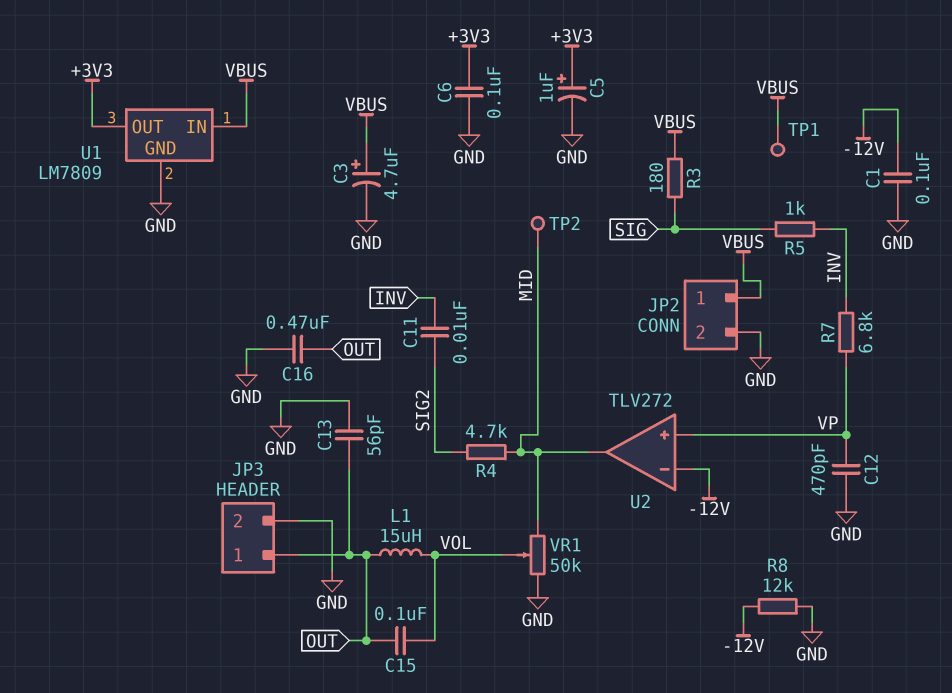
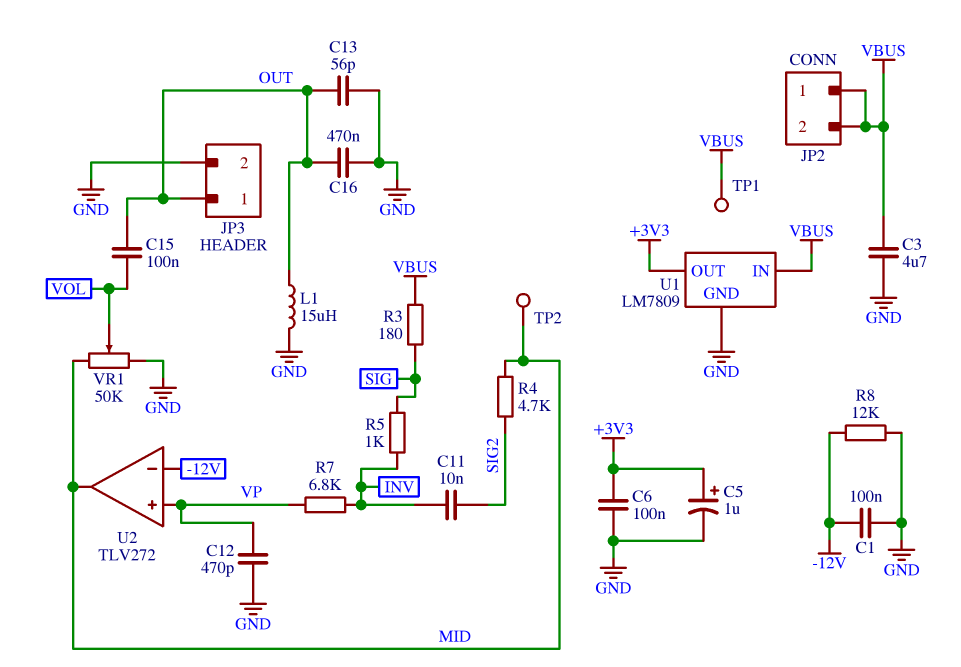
C3: 4.7uF (plus VBUS, minus GND) -> 4.7uF (GND, VBUS)
JP2 pin 2: GND -> VBUS
L1: 15uH (OUT, VOL) -> 15uH (GND, OUT)

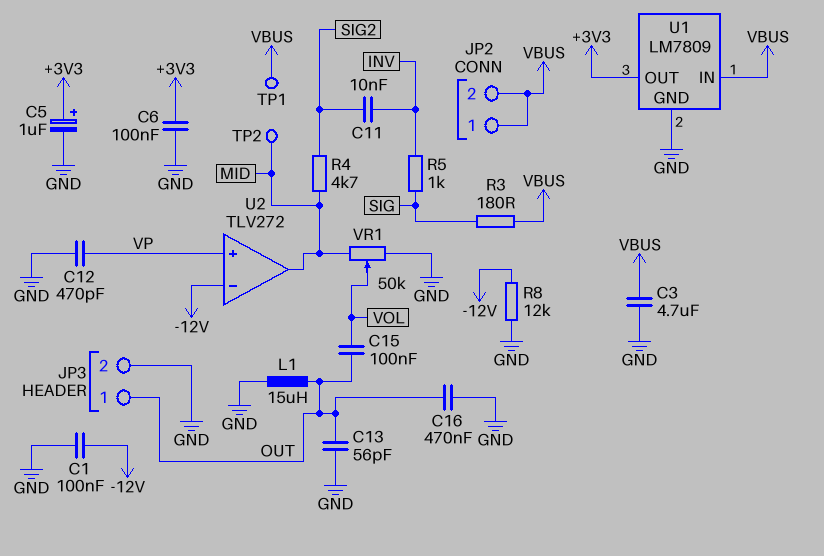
R7: 6.8k (INV, VP) -> none

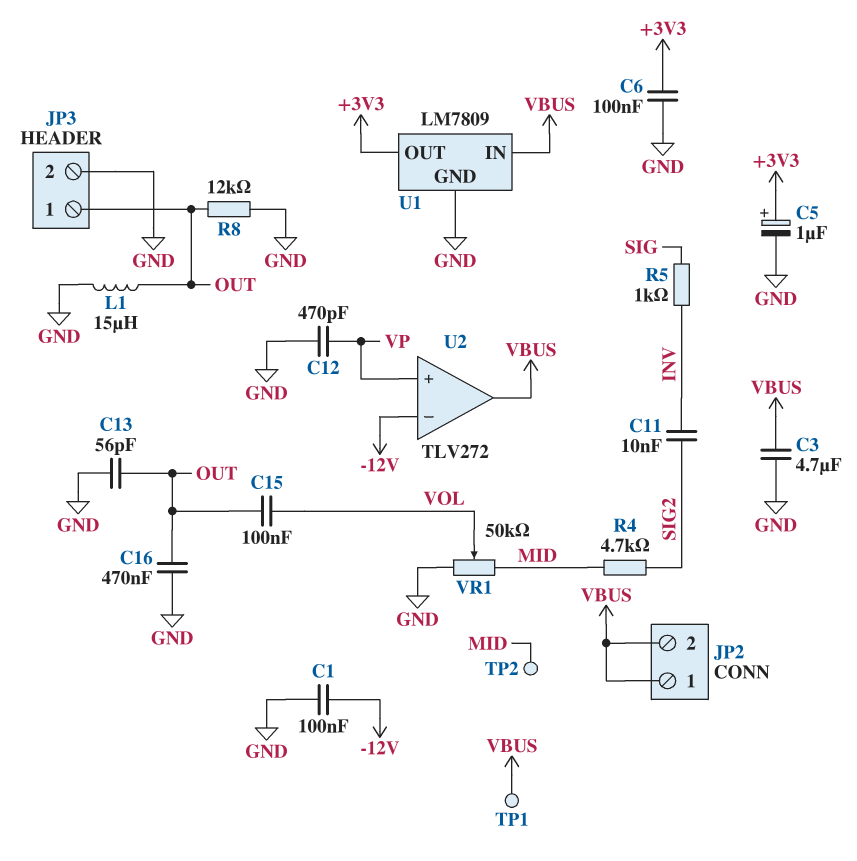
R3: 180 (SIG, VBUS) -> none
R8: 12k (-12V, GND) -> 12k (GND, OUT)
U2 pin out: MID -> VBUS

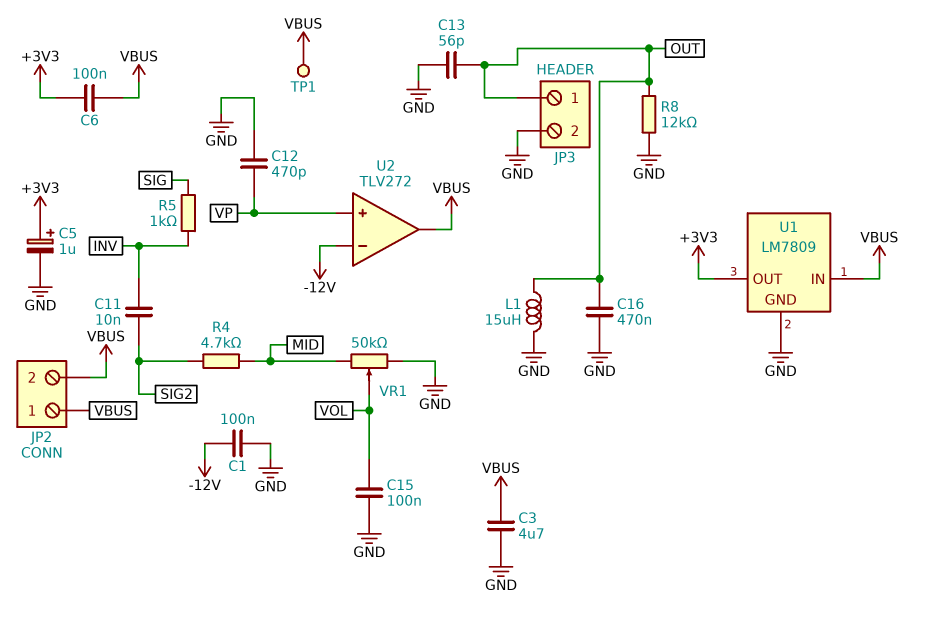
C6: 100nF (+3V3, GND) -> 100nF (+3V3, VBUS)
C15: 100nF (OUT, VOL) -> 100nF (GND, VOL)
TP2: test point (MID) -> none

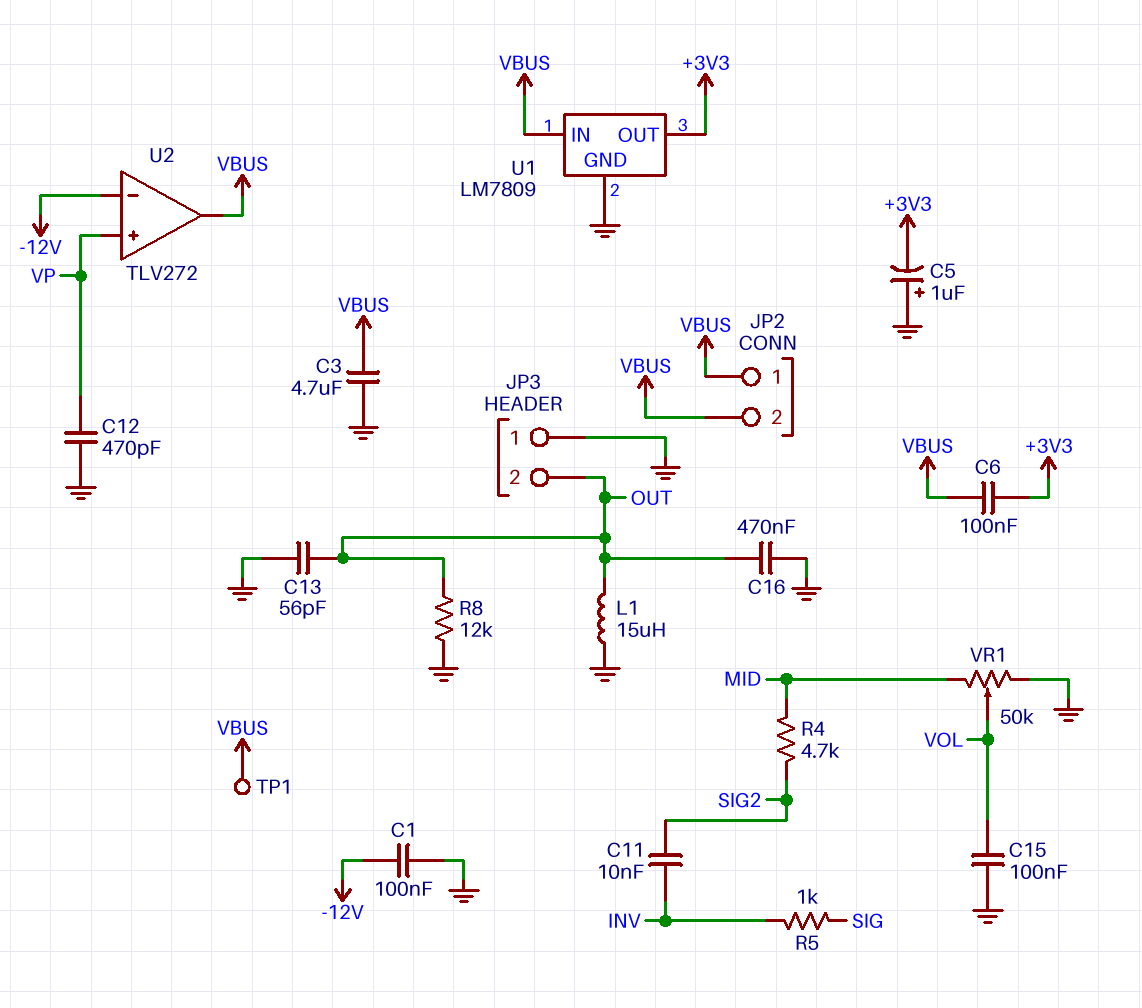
C5: 1uF (plus +3V3, minus GND) -> 1uF (plus GND, minus +3V3)
JP3 pin 1: OUT -> GND
JP3 pin 2: GND -> OUT

